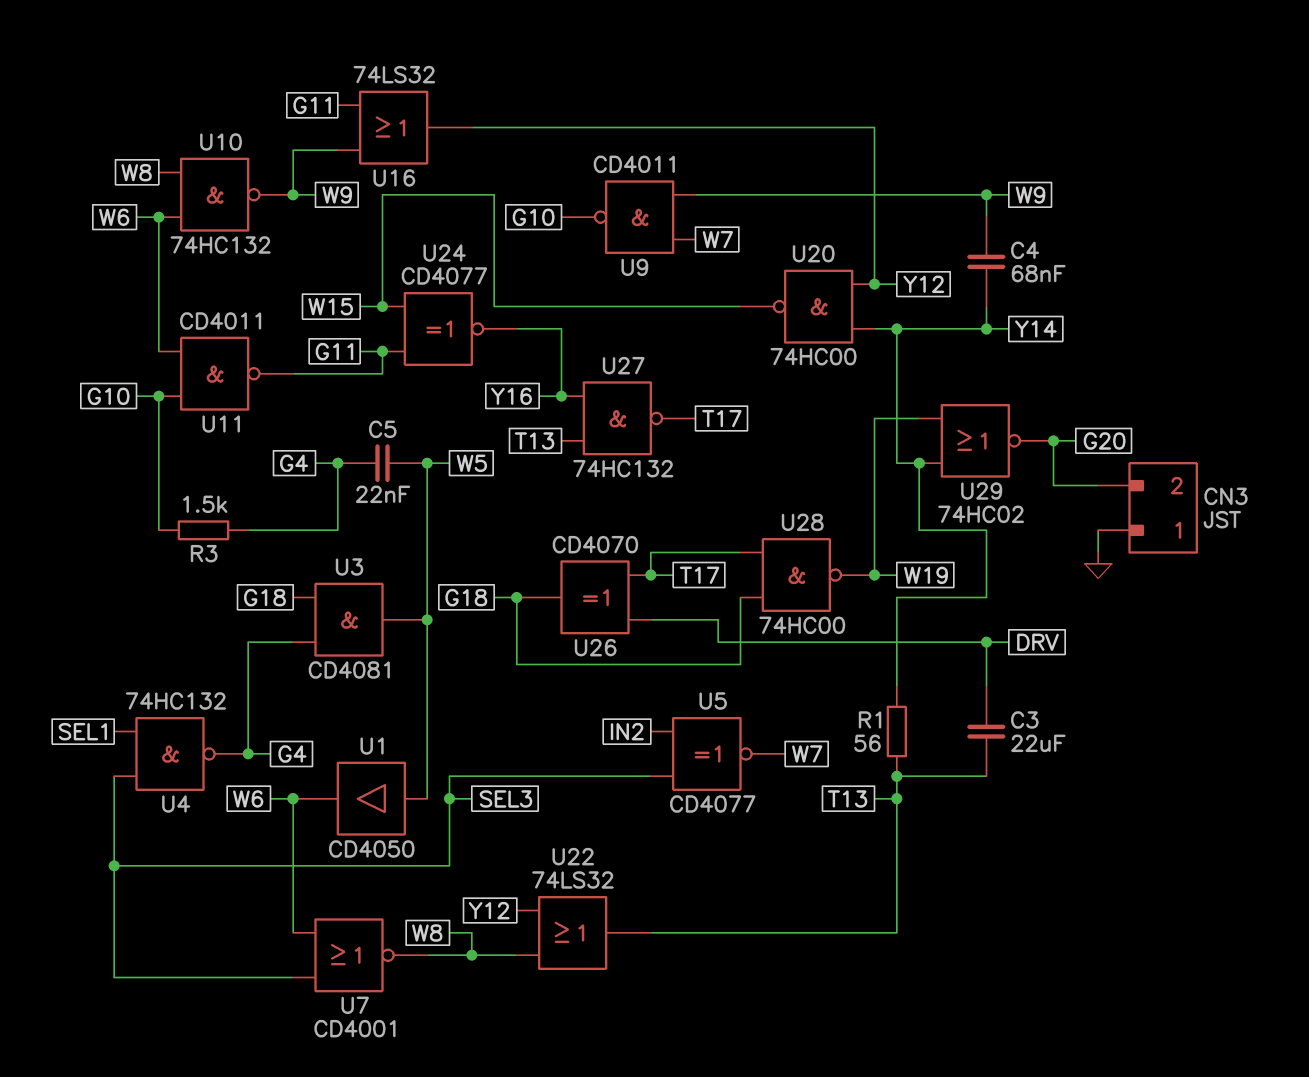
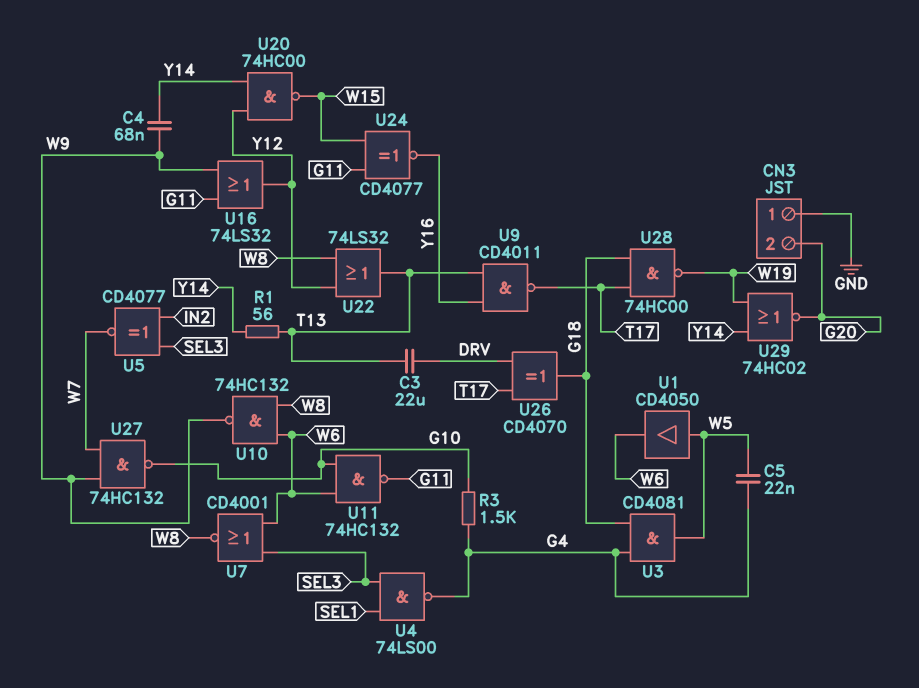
U4: NAND 74HC132 (in SEL1, in SEL3, out G4) -> NAND 74LS00 (in SEL1, in SEL3, out G4)
U9: NAND CD4011 (in W7, in W9, out G10) -> NAND CD4011 (in T13, in Y16, out T17)
U11: NAND CD4011 (in G10, in W6, out G11) -> NAND 74HC132 (in G10, in W6, out G11)
U27: NAND 74HC132 (in T13, in Y16, out T17) -> NAND 74HC132 (in W7, in W9, out G10)

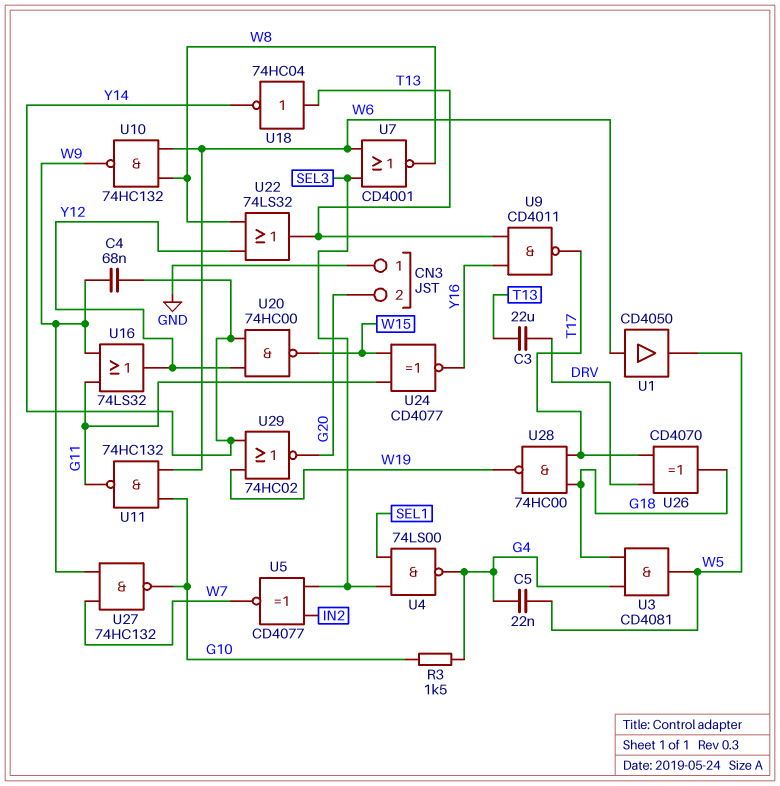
R1: 56 (T13, Y14) -> none
U1: buffer CD4050 (in W5, out W6) -> buffer CD4050 (in W6, out W5)
U18: none -> NOT 74HC04 (in T13, out Y14)

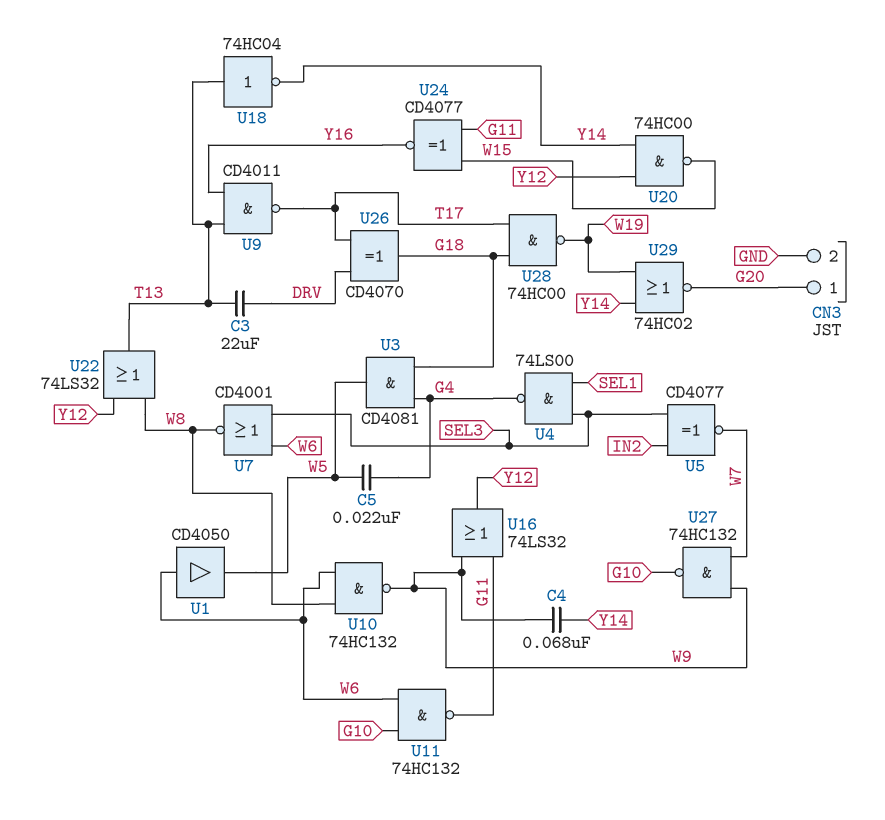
CN3 pin 1: GND -> G20
CN3 pin 2: G20 -> GND
R3: 1.5k (G4, G10) -> none

